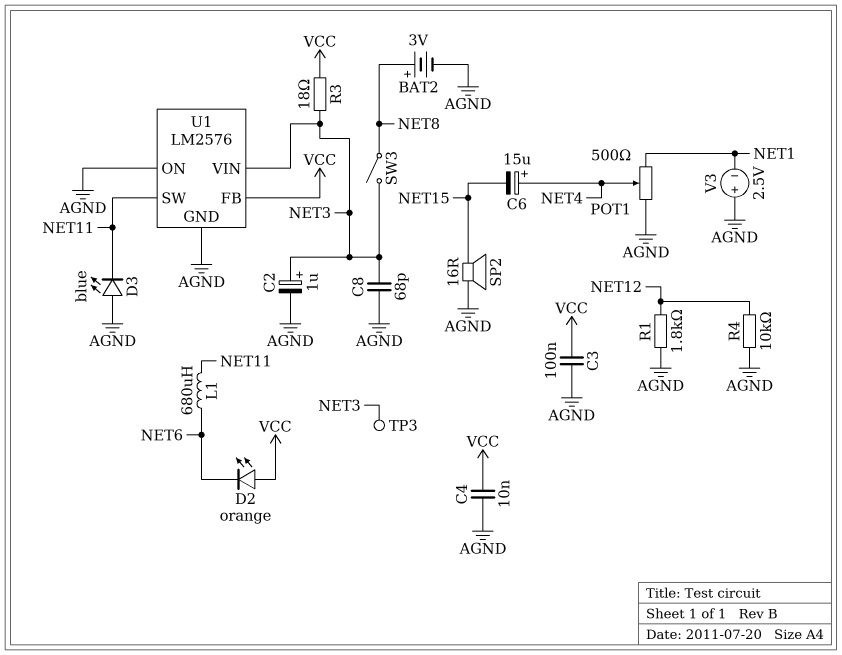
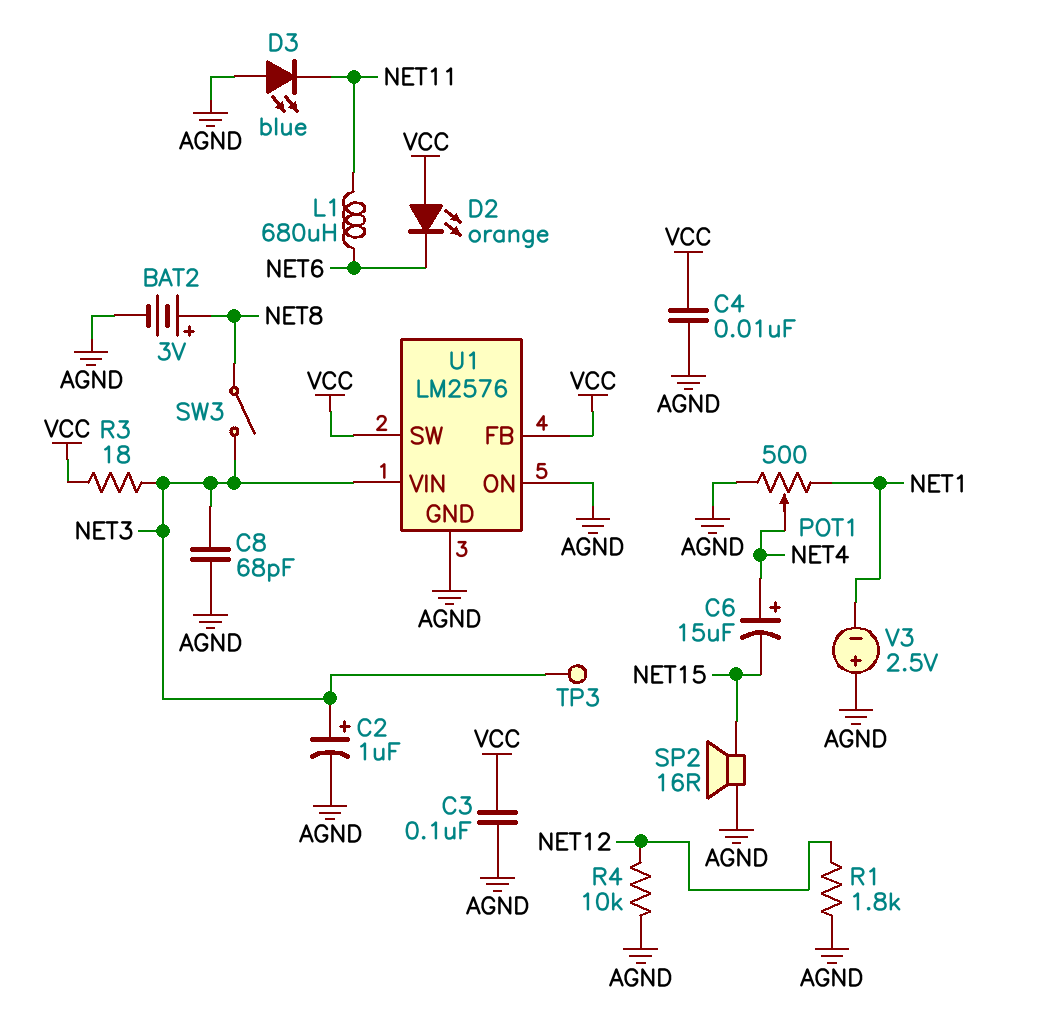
U1 pin SW: NET11 -> VCC

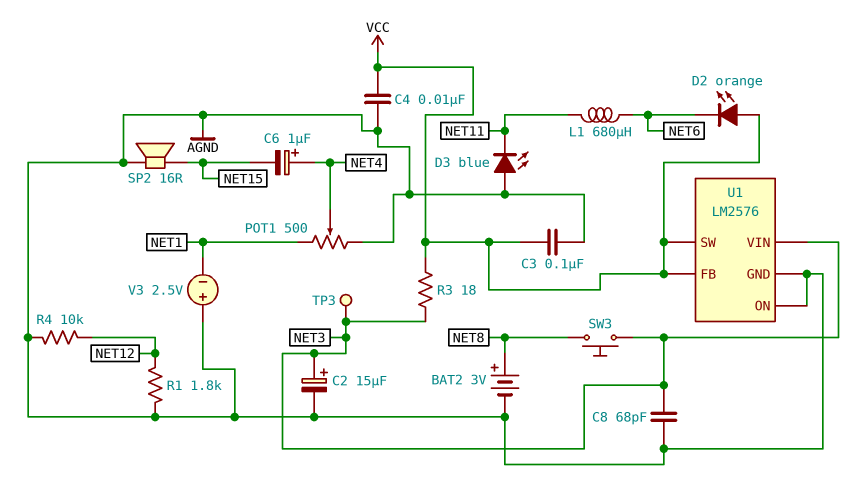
C2: 1uF (plus NET3, minus AGND) -> 15uF (plus NET3, minus AGND)
C6: 15uF (plus NET4, minus NET15) -> 1uF (plus NET4, minus NET15)
SW3: switch (NET3, NET8) -> button (NET3, NET8)

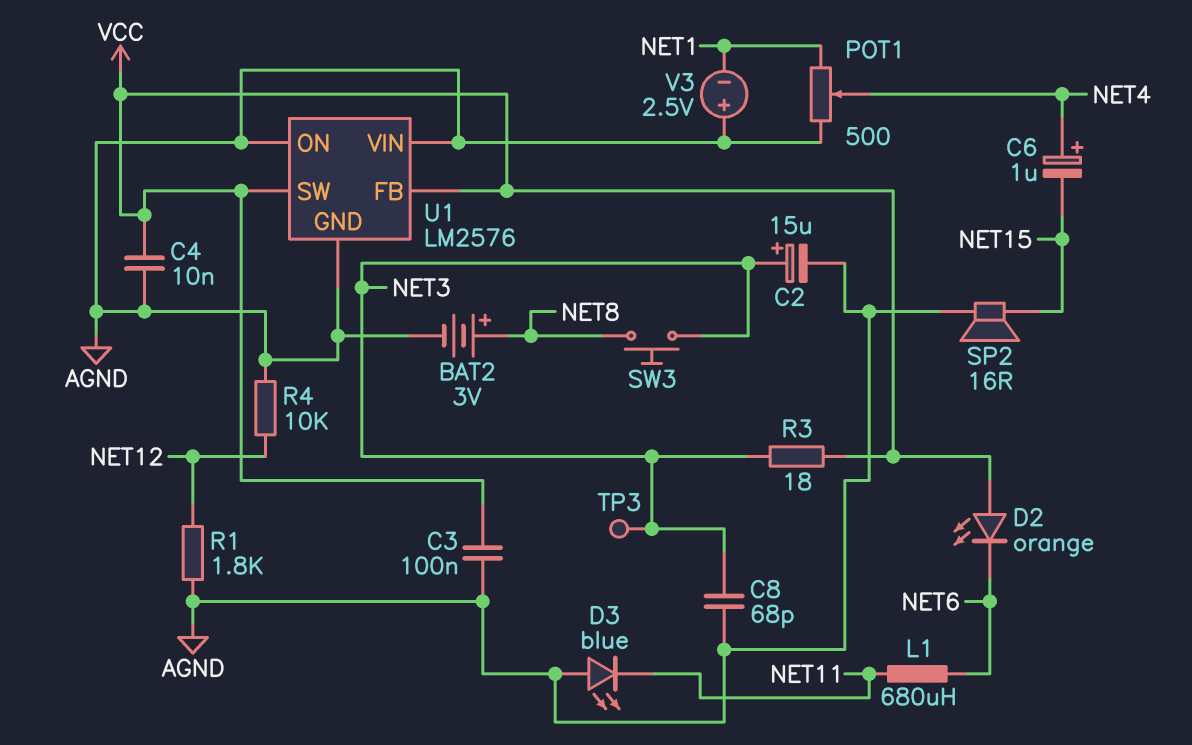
U1 pin VIN: NET3 -> AGND

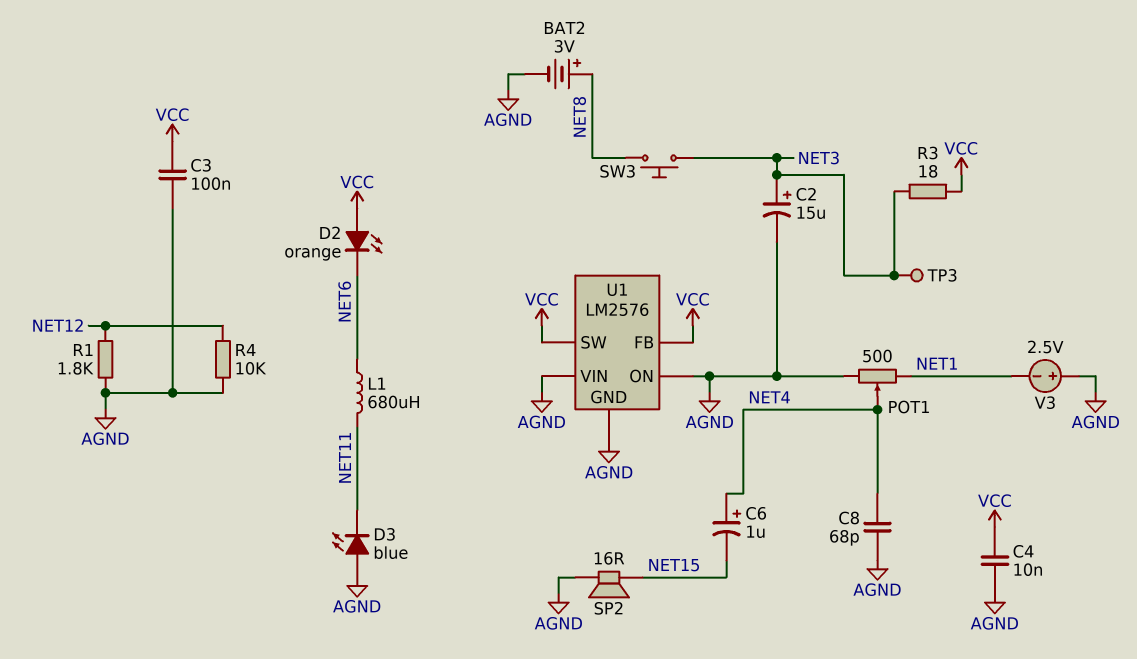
C8: 68pF (AGND, NET3) -> 68pF (AGND, NET4)

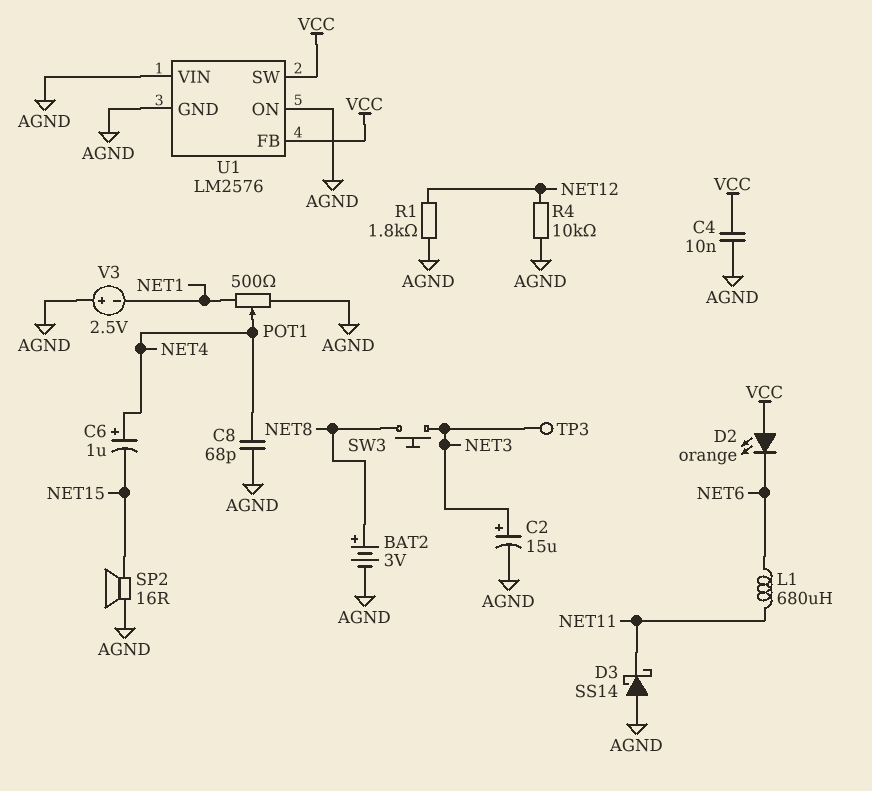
C3: 100nF (AGND, VCC) -> none
D3: LED blue (A AGND, K NET11) -> schottky SS14 (A AGND, K NET11)
R3: 18 (NET3, VCC) -> none

